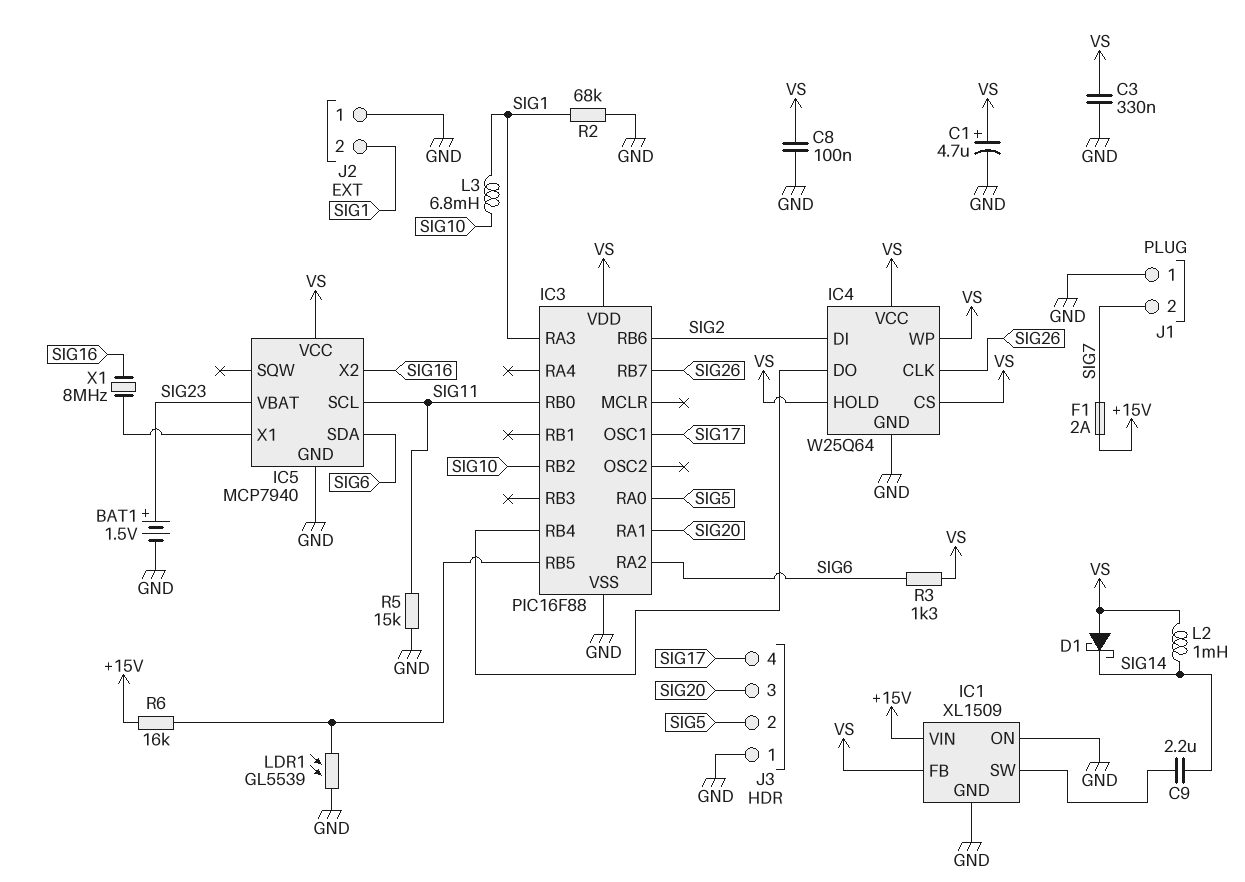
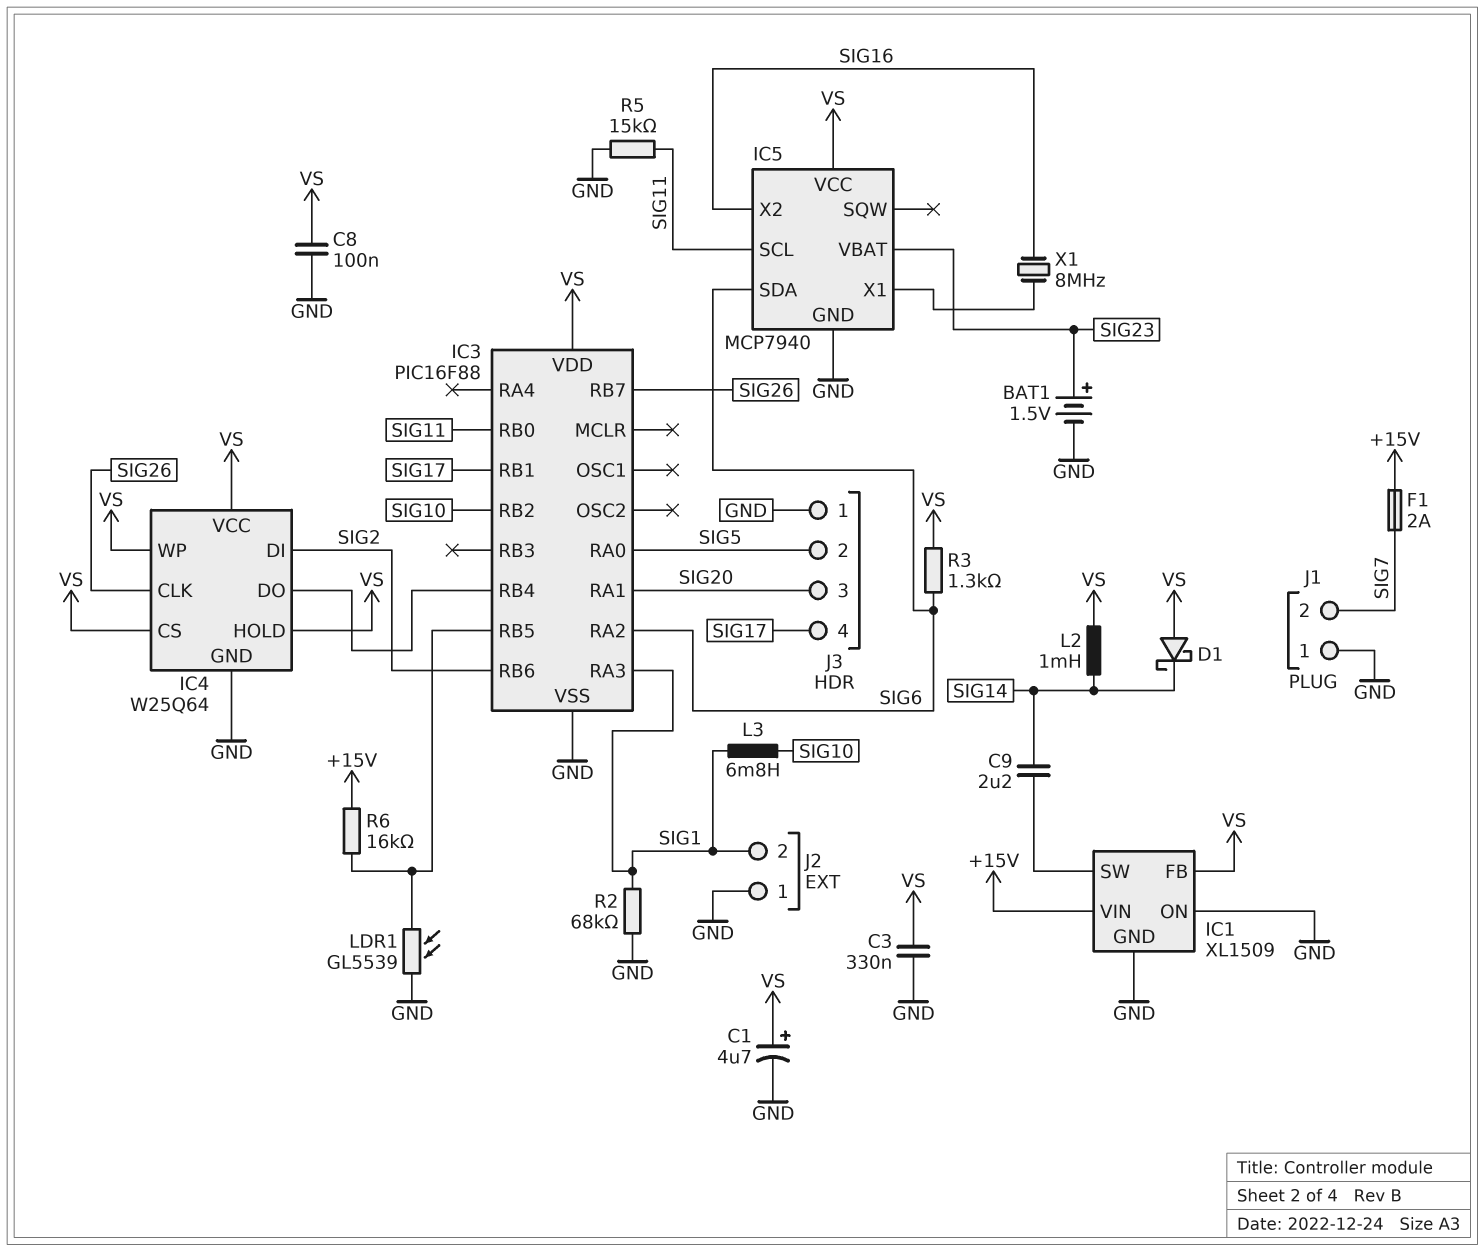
IC3 pin OSC1: SIG17 -> none
IC3 pin RB1: none -> SIG17

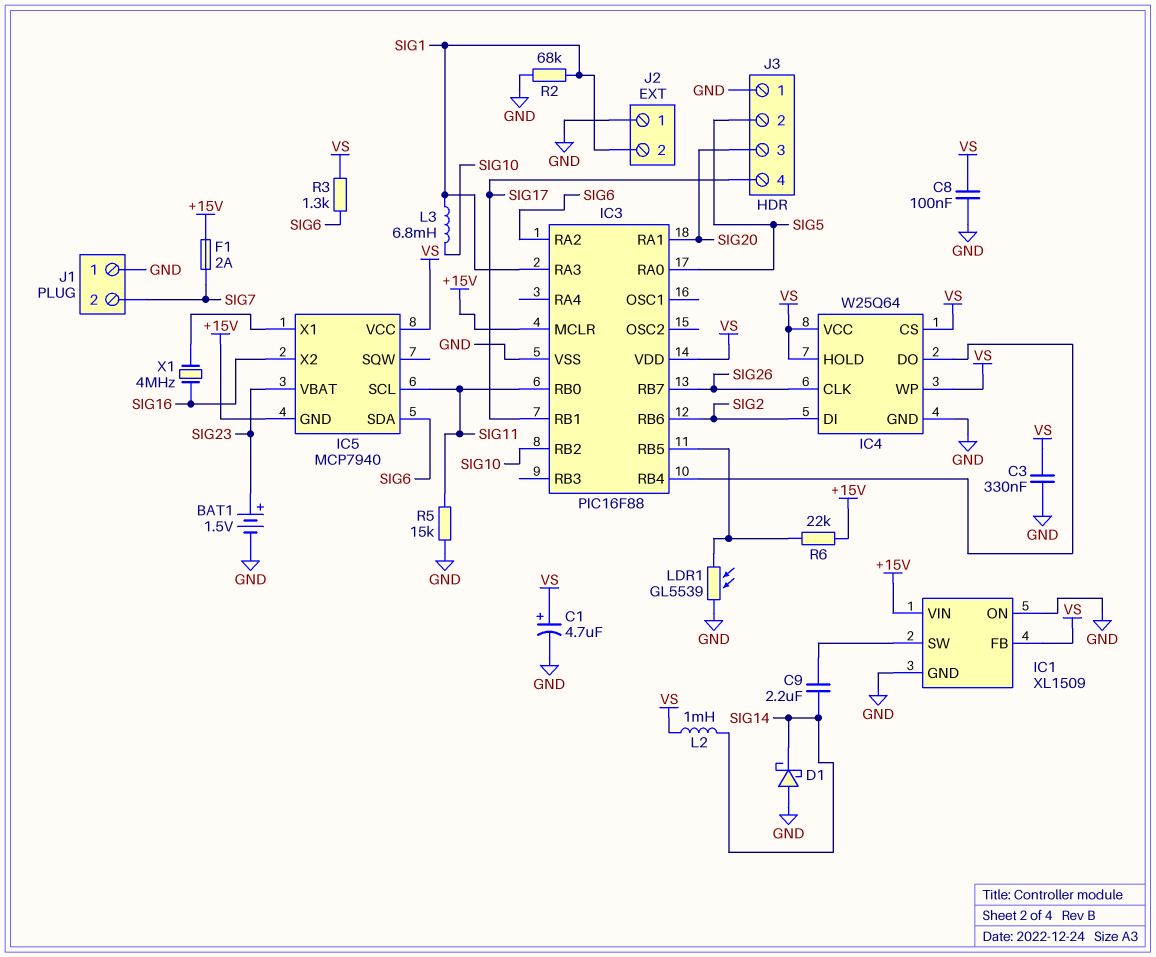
D1: schottky (A VS, K SIG14) -> schottky (A GND, K SIG14)
IC3 pin MCLR: none -> +15V
IC5 pin GND: GND -> +15V
R6: 16k (+15V, IC3/RB5) -> 22k (+15V, IC3/RB5)
X1: 8MHz (IC5/X1, SIG16) -> 4MHz (IC5/X1, SIG16)

